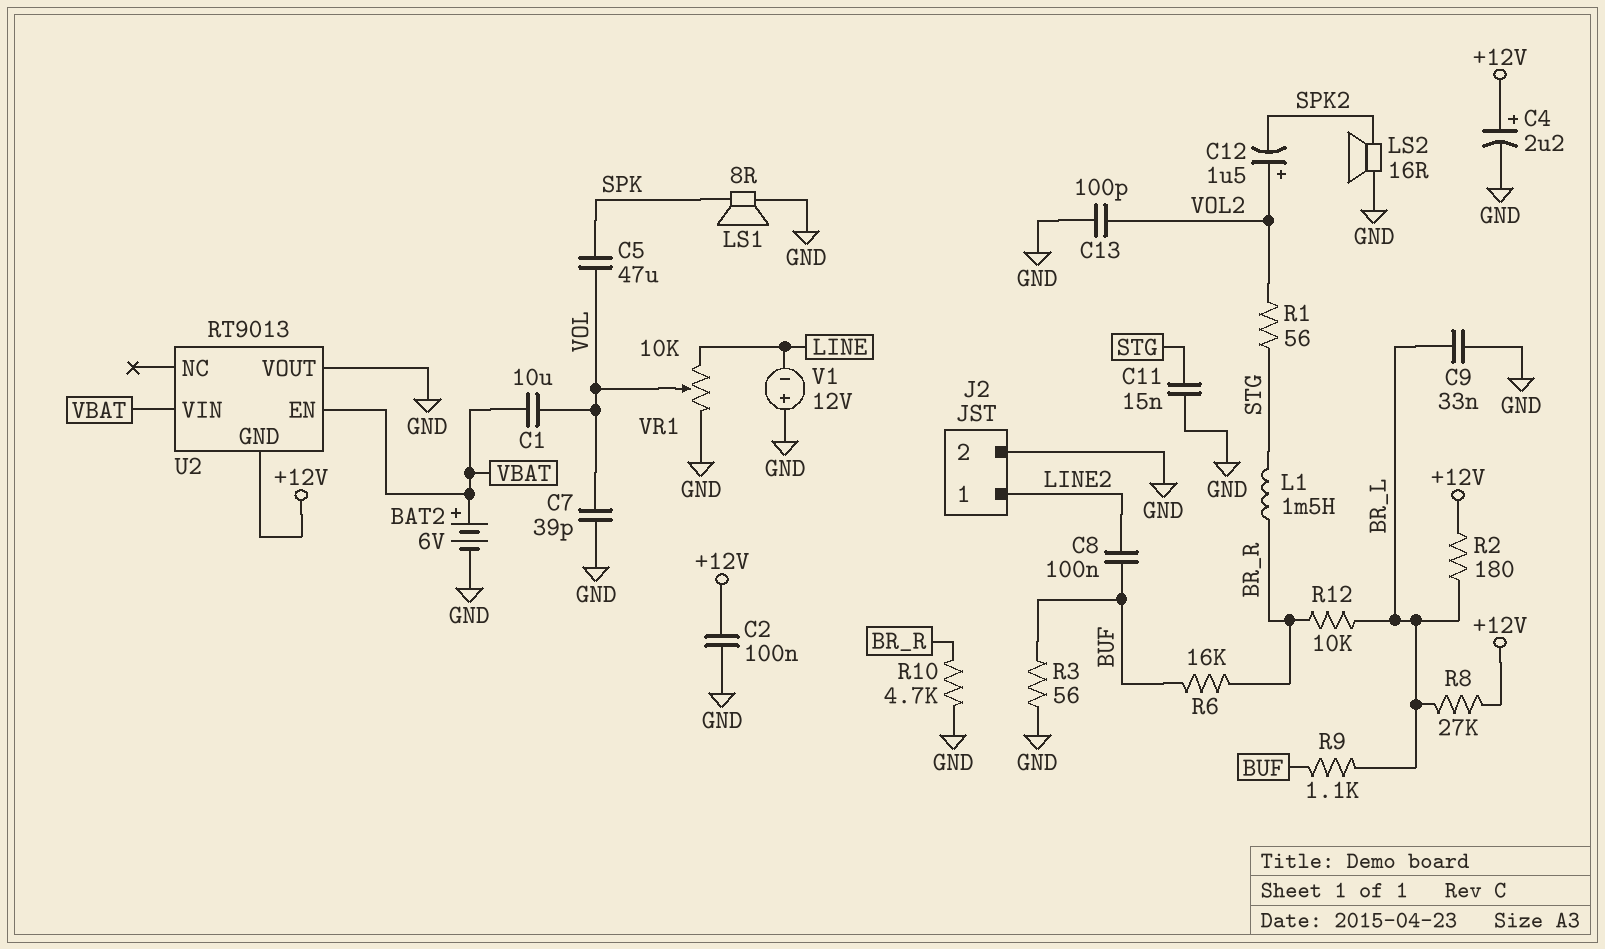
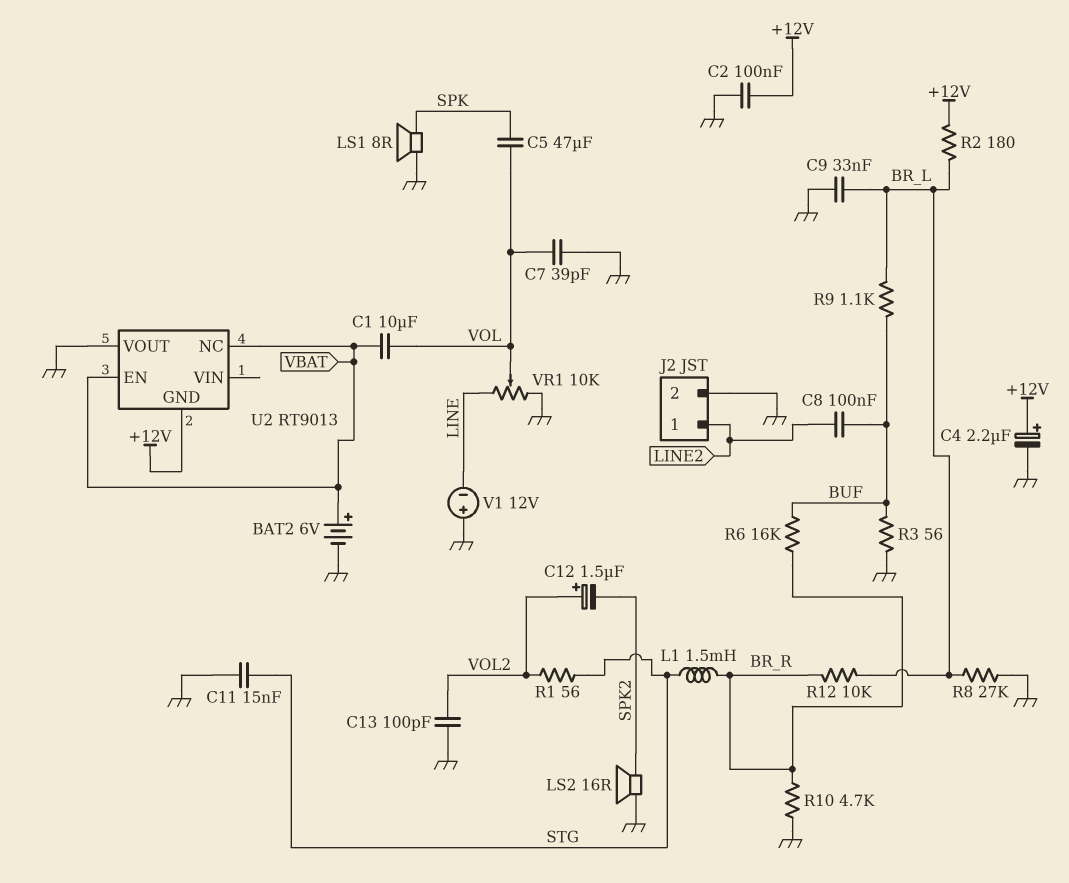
R8: 27k (+12V, BR_L) -> 27k (BR_L, GND)
U2 pin NC: none -> VBAT
U2 pin VIN: VBAT -> none

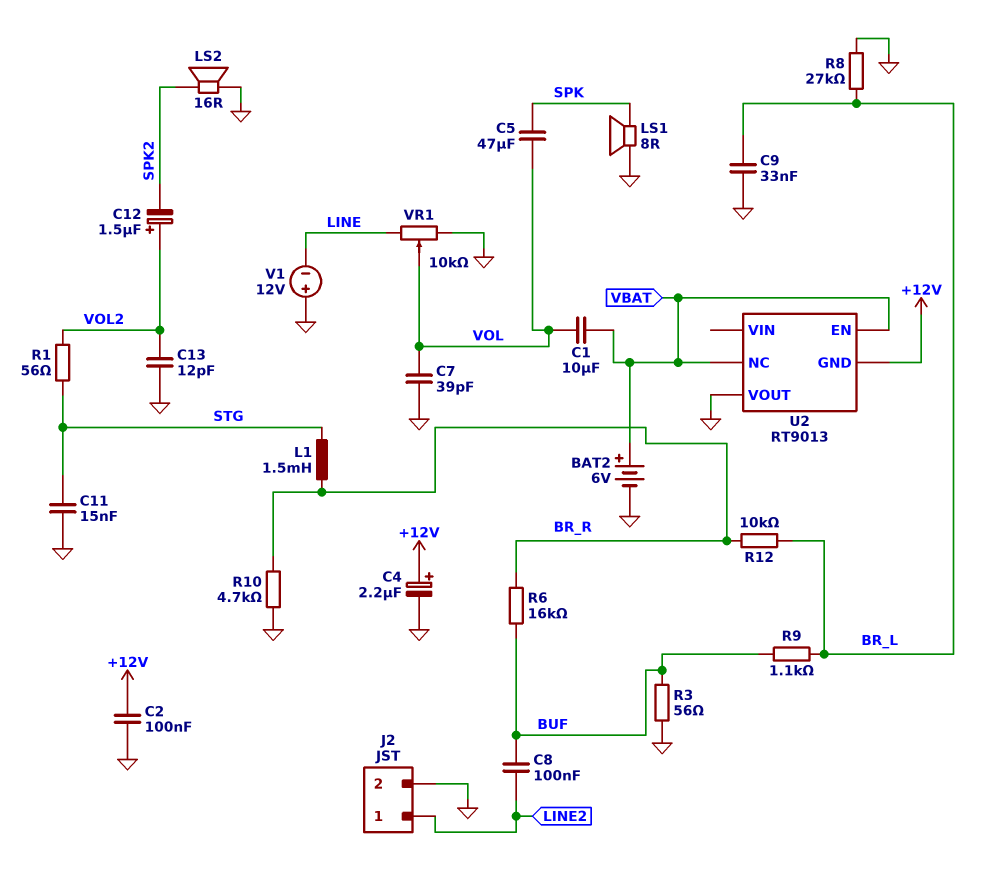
C13: 100pF (GND, VOL2) -> 12pF (GND, VOL2)
R2: 180 (+12V, BR_L) -> none

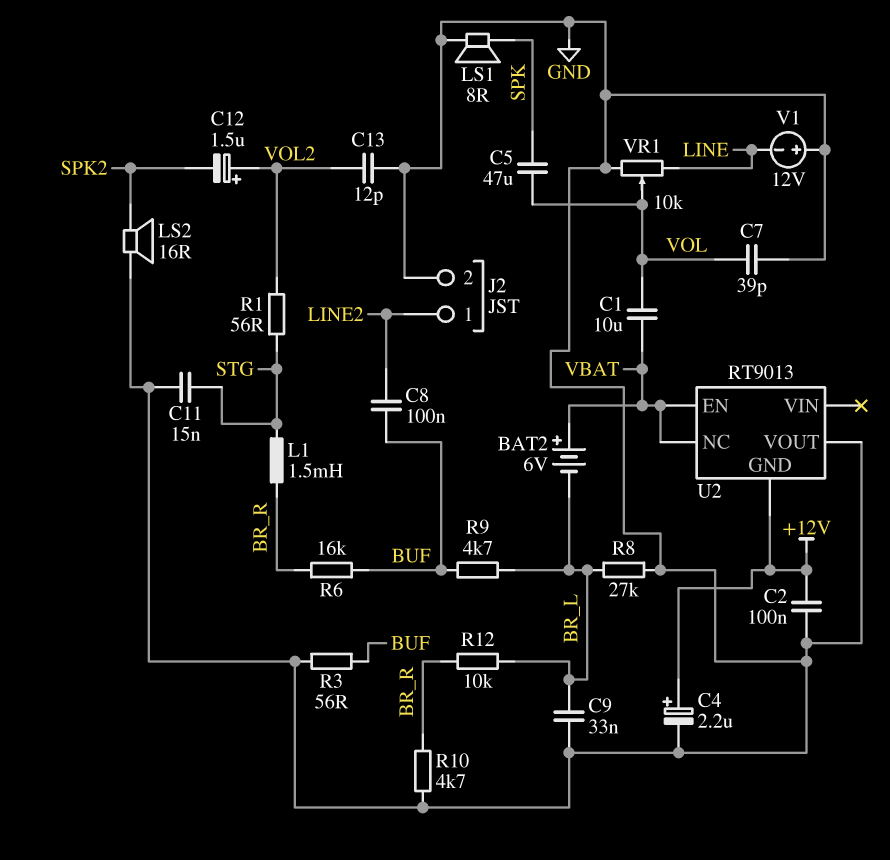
BAT2: 6V (plus VBAT, minus GND) -> 6V (plus VBAT, minus BR_L)
R9: 1.1k (BR_L, BUF) -> 4.7k (BR_L, BUF)

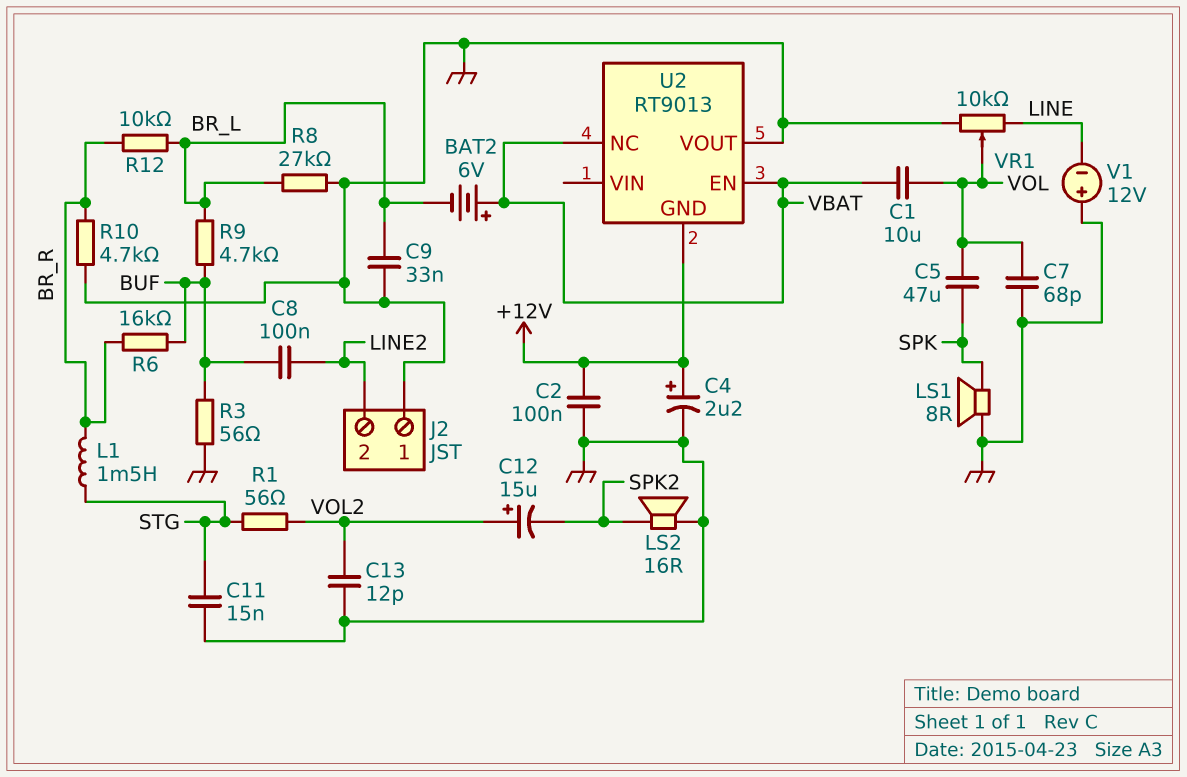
C7: 39pF (GND, VOL) -> 68pF (GND, VOL)
C12: 1.5uF (plus VOL2, minus SPK2) -> 15uF (plus VOL2, minus SPK2)
J2 pin 1: LINE2 -> GND
J2 pin 2: GND -> LINE2

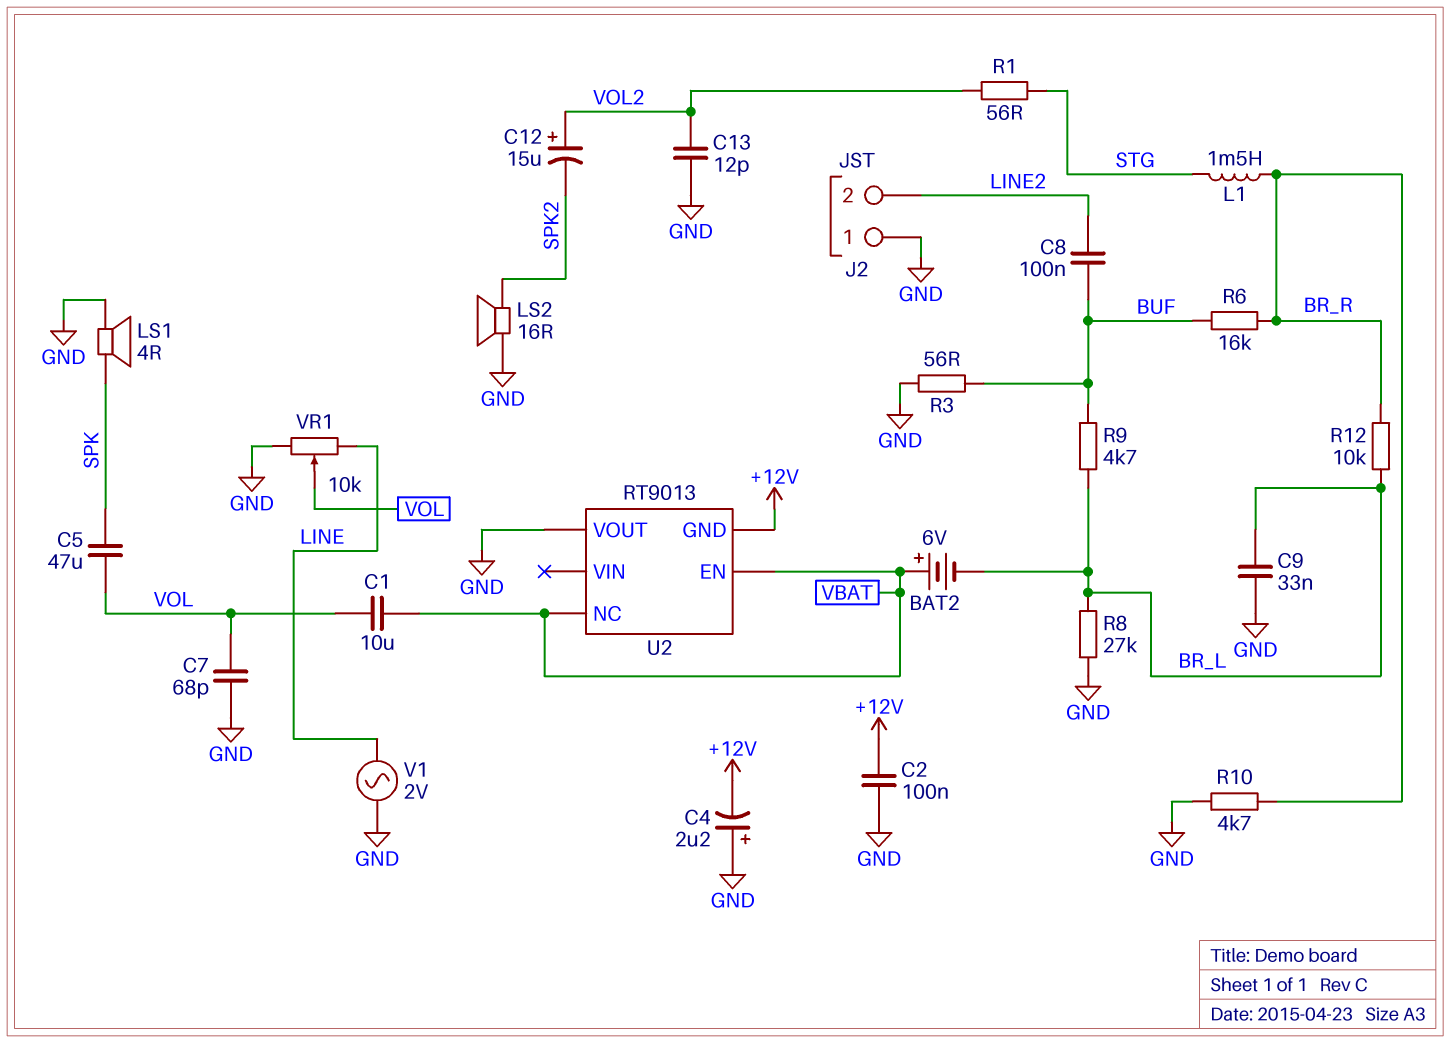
C4: 2.2uF (plus +12V, minus GND) -> 2.2uF (plus GND, minus +12V)
C11: 15nF (GND, STG) -> none
LS1: speaker 8R (GND, SPK) -> speaker 4R (GND, SPK)
V1: 12V (plus GND, minus LINE) -> AC 2V (GND, LINE)

